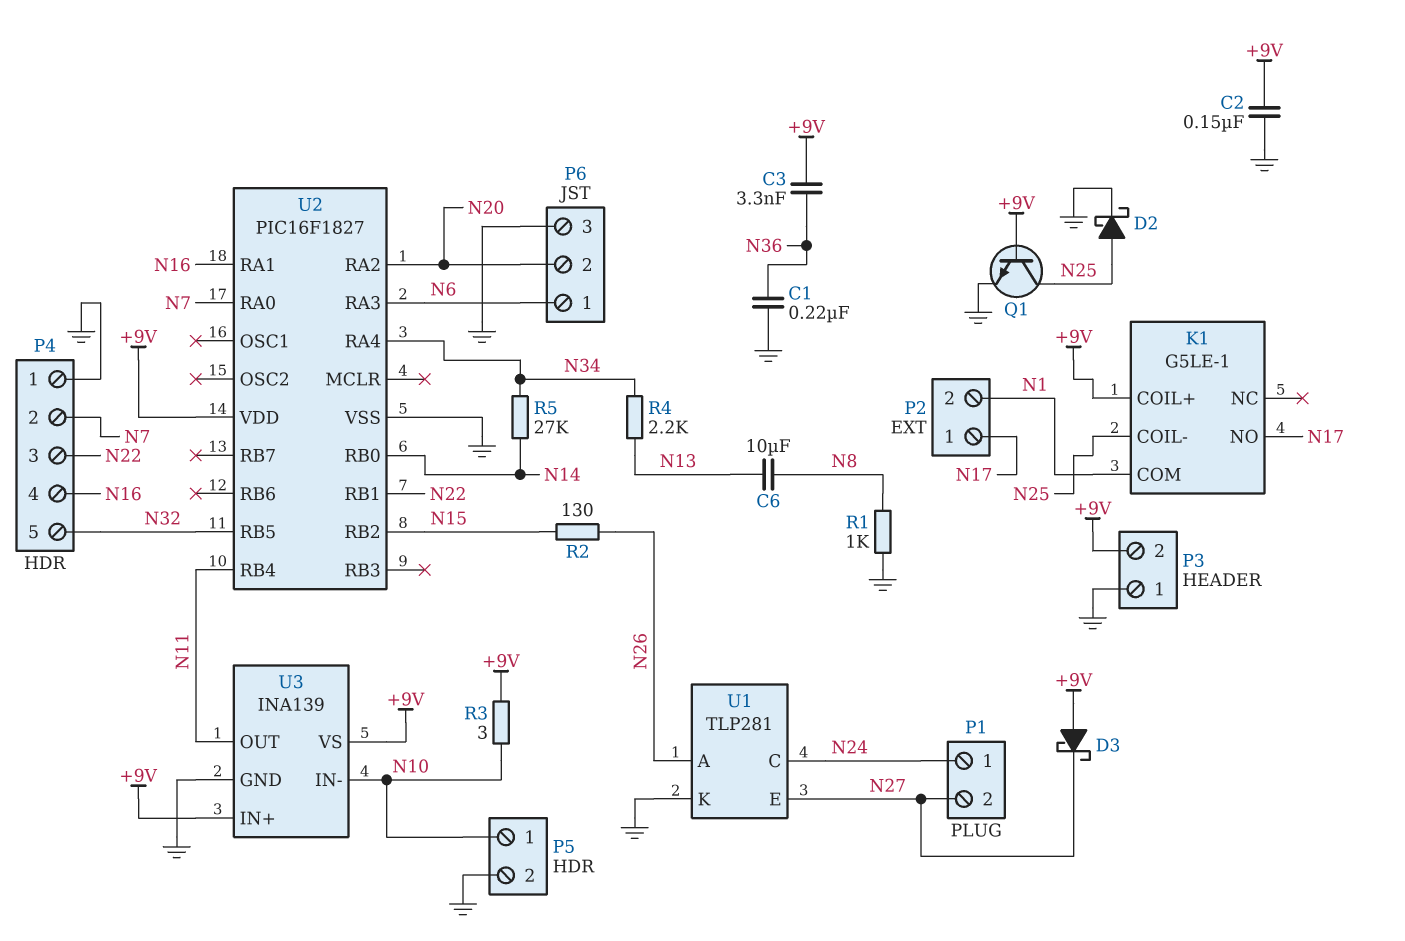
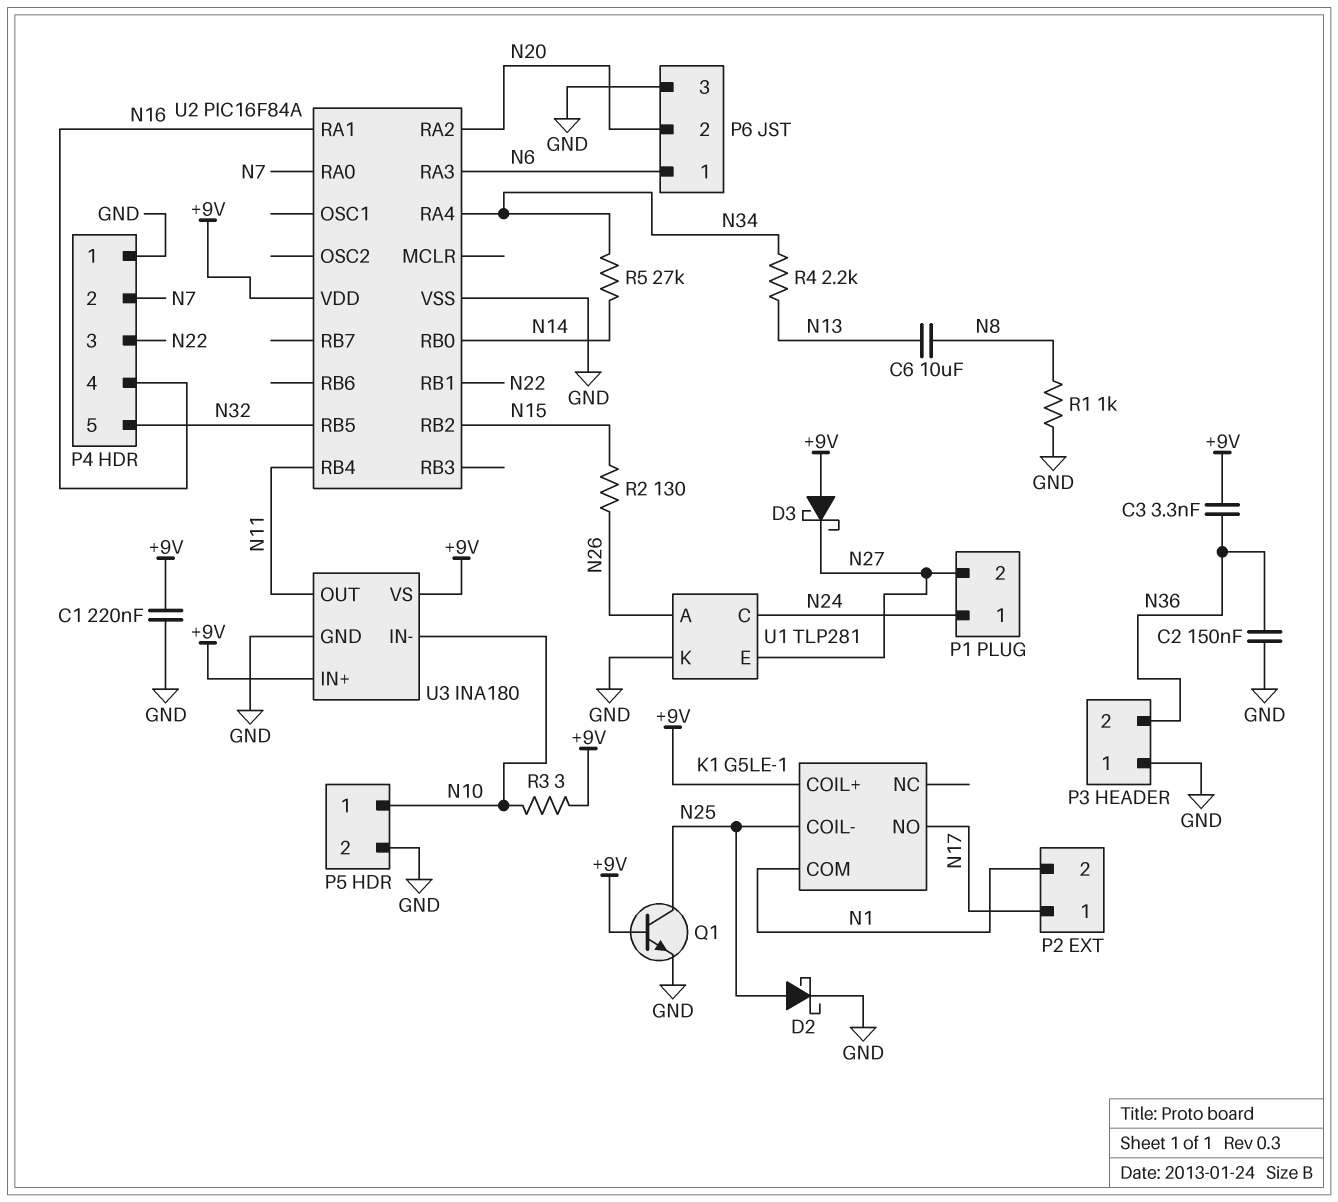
C1: 220nF (GND, N36) -> 220nF (+9V, GND)
C2: 150nF (+9V, GND) -> 150nF (GND, N36)
P3 pin 2: +9V -> N36
U2: PIC16F1827 -> PIC16F84A
U3: INA139 -> INA180

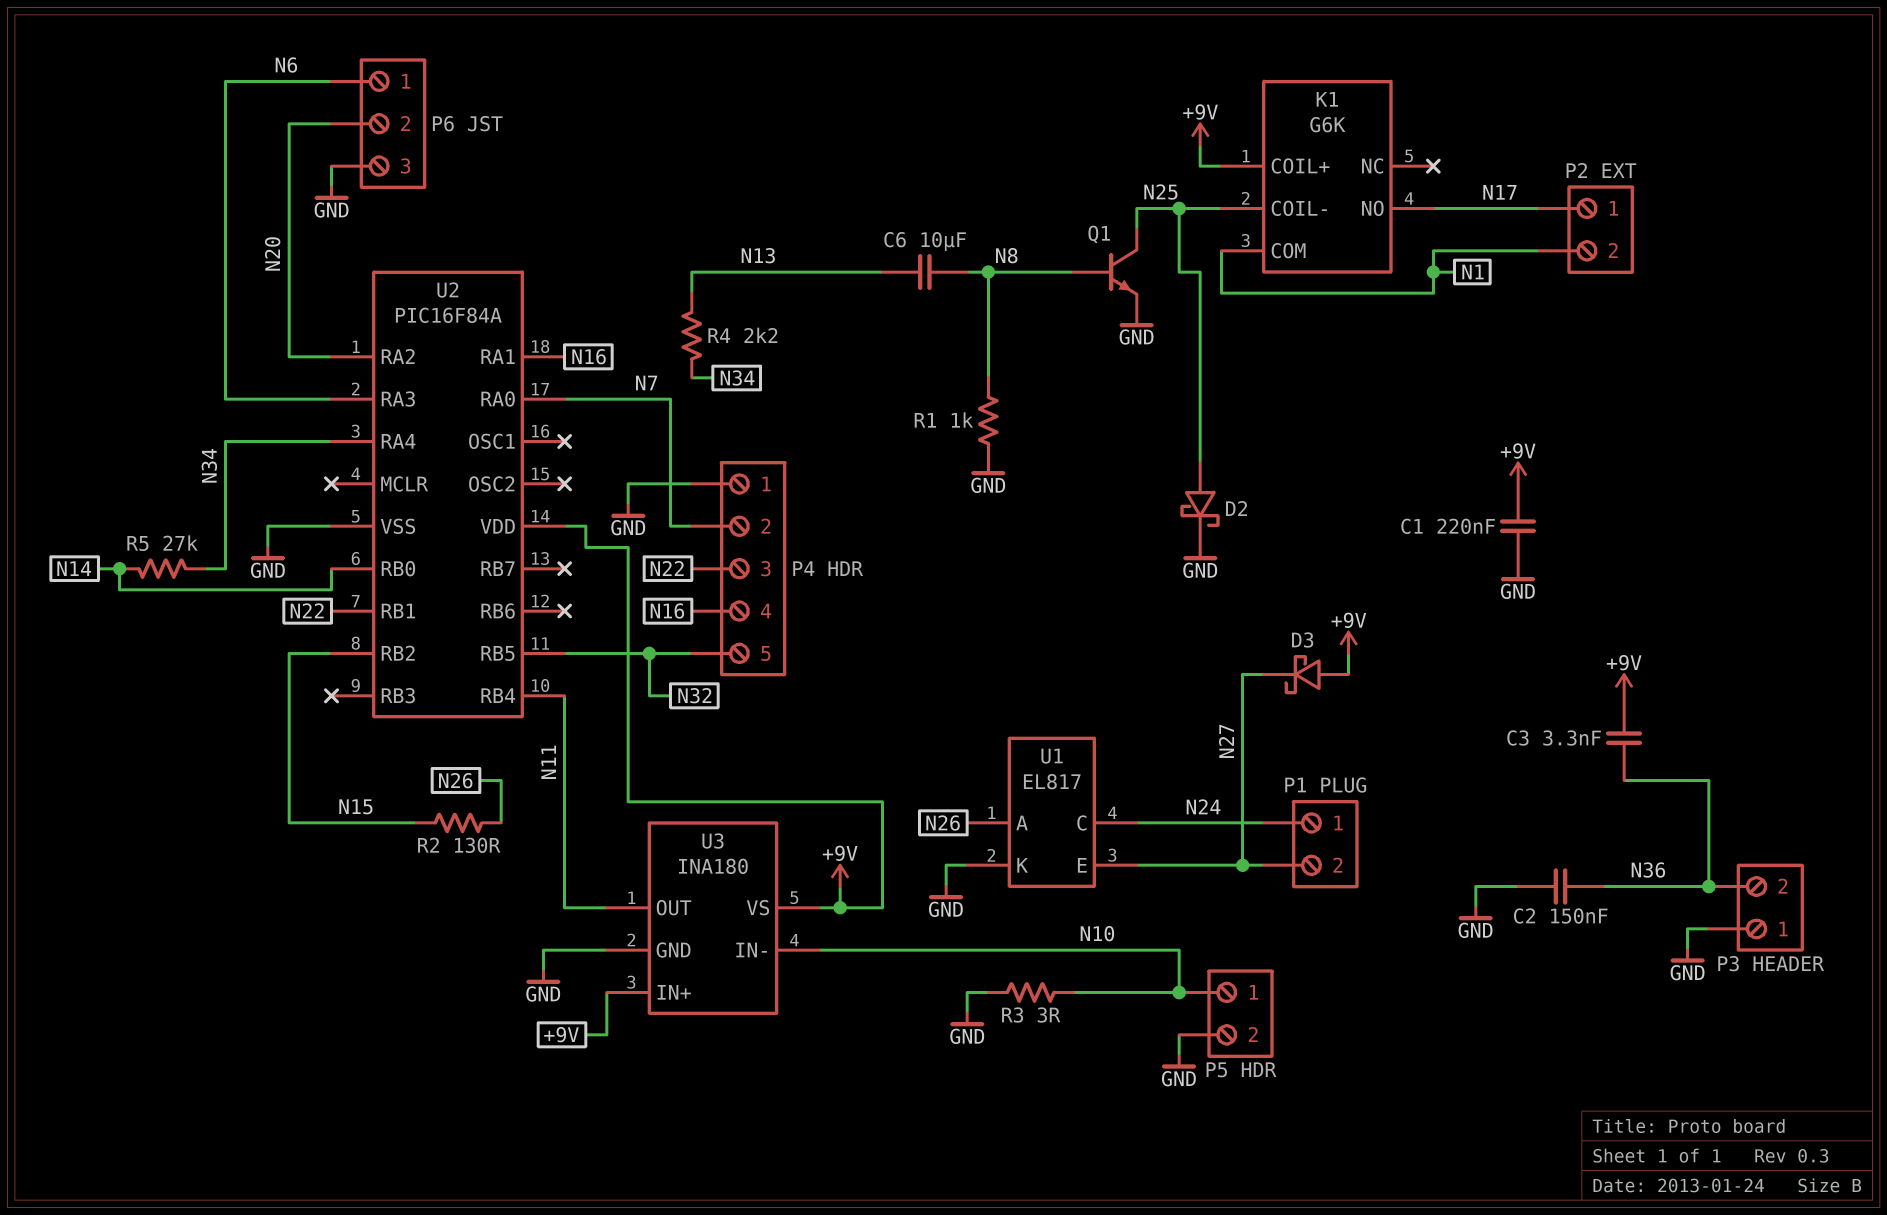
K1: G5LE-1 -> G6K
Q1: NPN (B +9V, C N25, E GND) -> NPN (B N8, C N25, E GND)
R3: 3 (+9V, N10) -> 3 (GND, N10)
U1: TLP281 -> EL817

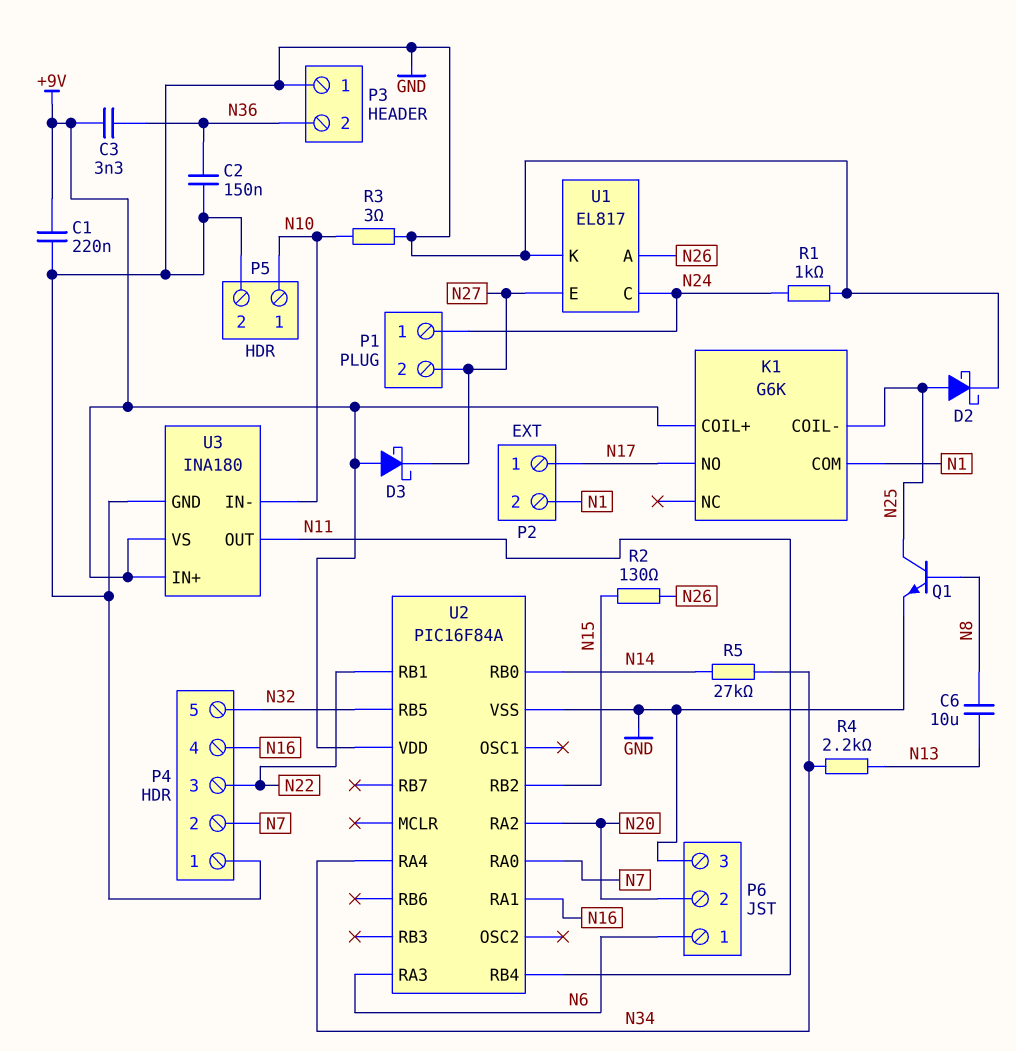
R1: 1k (GND, N8) -> 1k (GND, N24)

